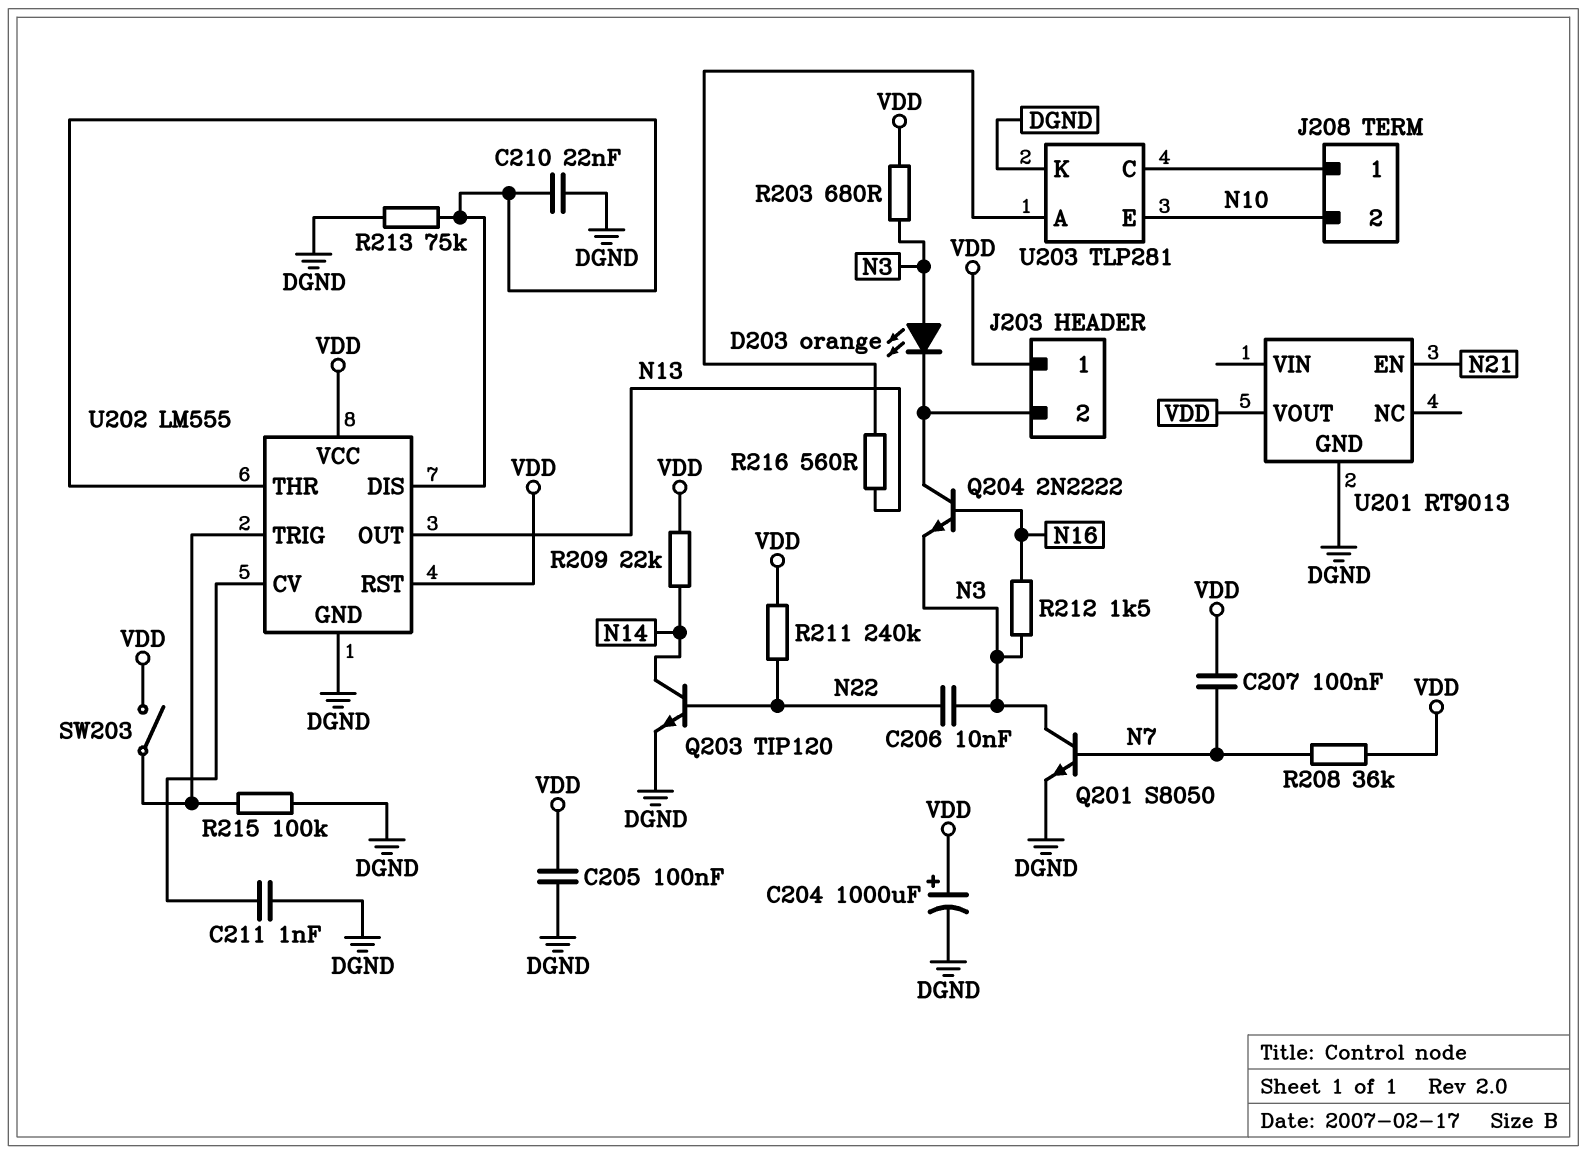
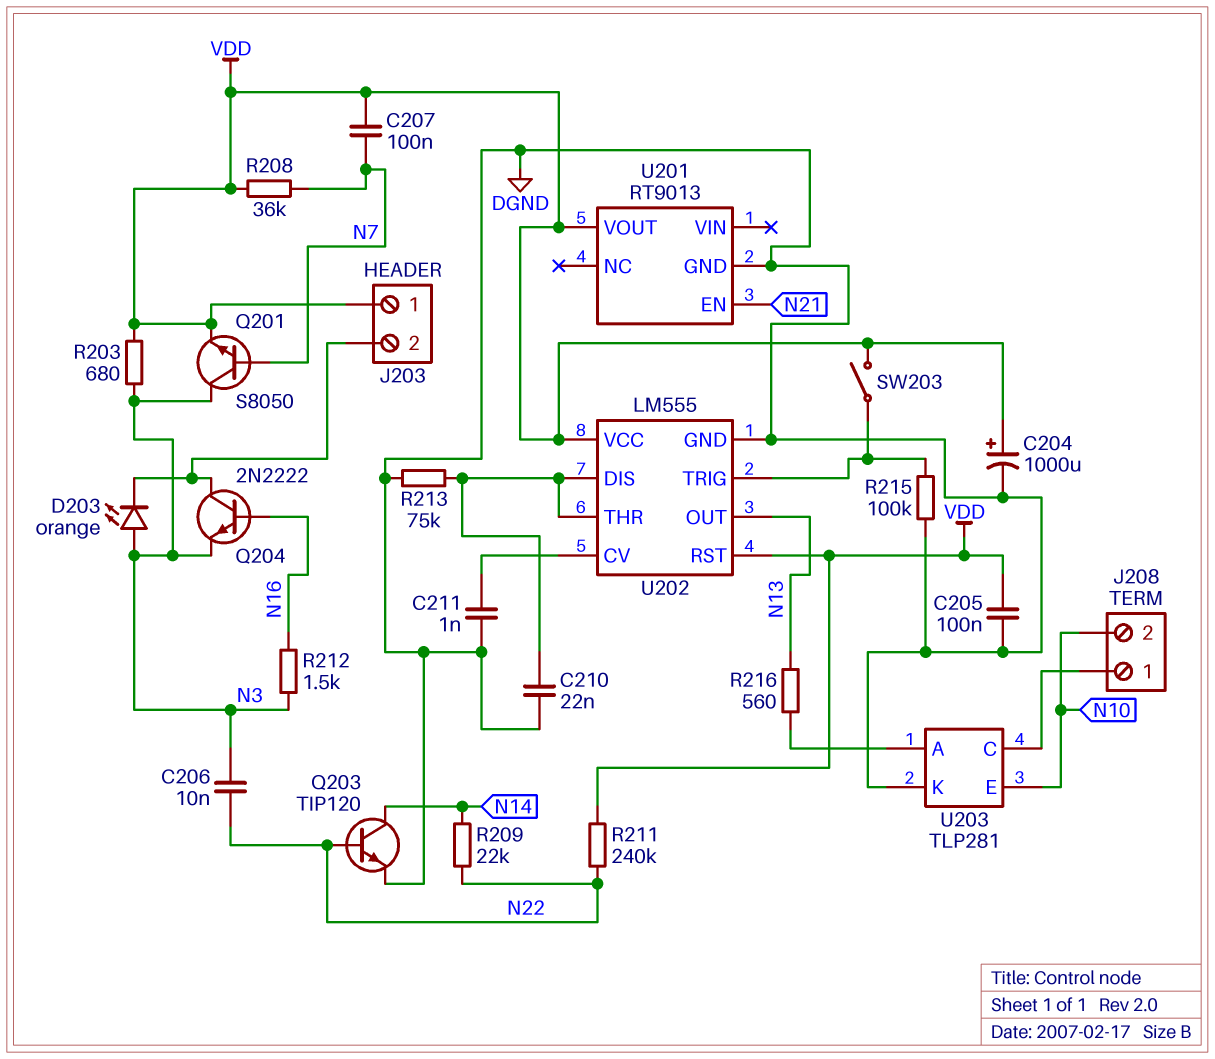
Q201: NPN S8050 (B N7, C N3, E DGND) -> NPN S8050 (B N7, C N3, E VDD)
R209: 22k (N14, VDD) -> 22k (N14, N22)

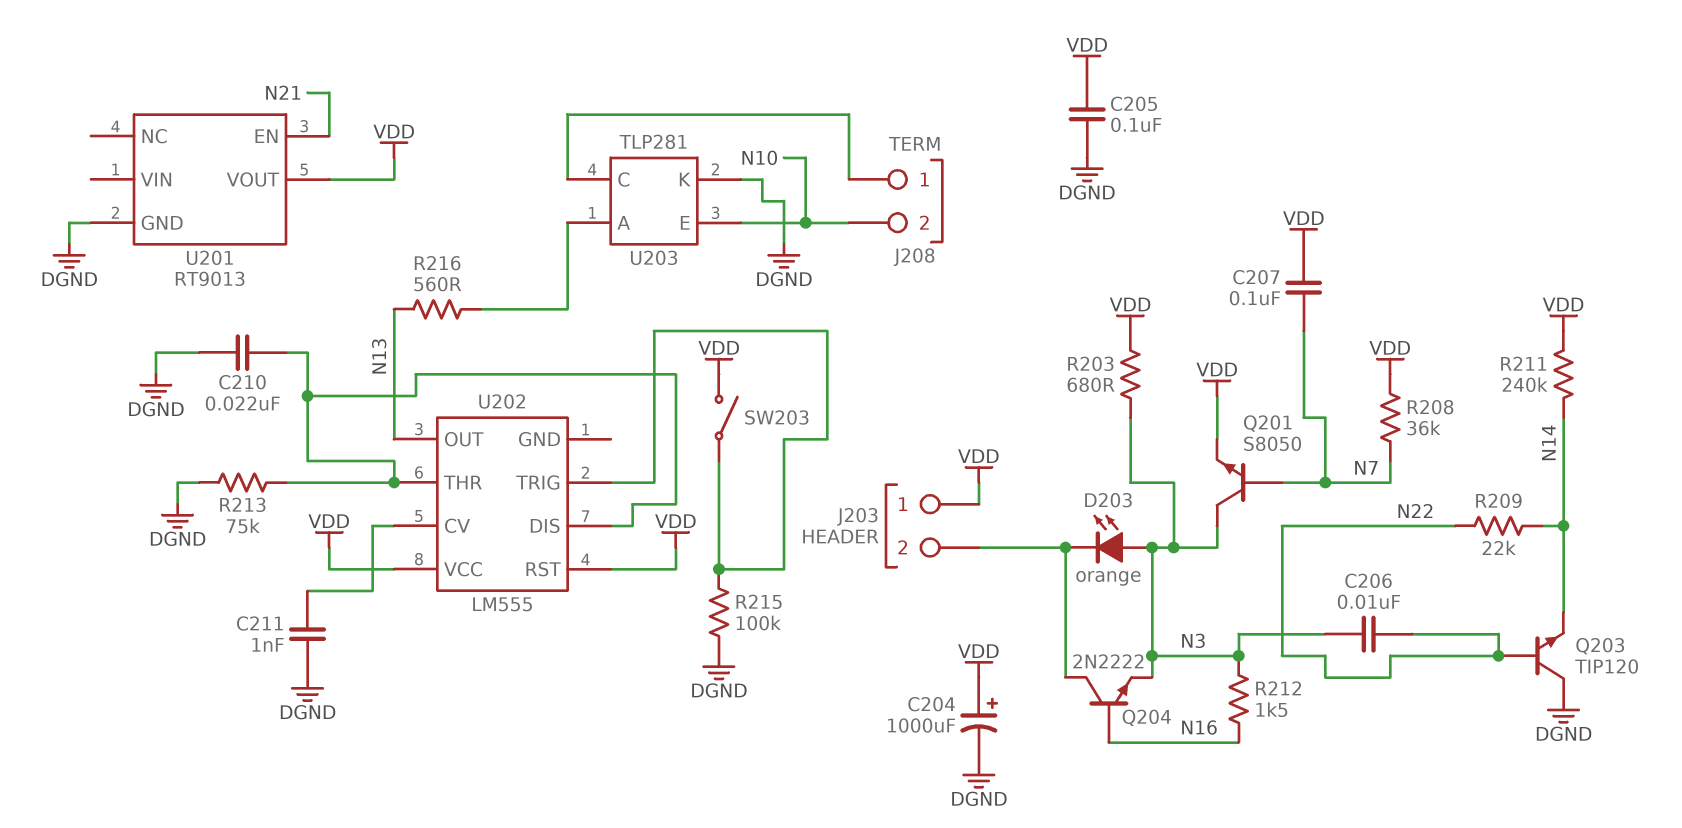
Q203: NPN TIP120 (B N22, C N14, E DGND) -> NPN TIP120 (B N22, C DGND, E N14)
R211: 240k (N22, VDD) -> 240k (N14, VDD)
U202 pin GND: DGND -> none

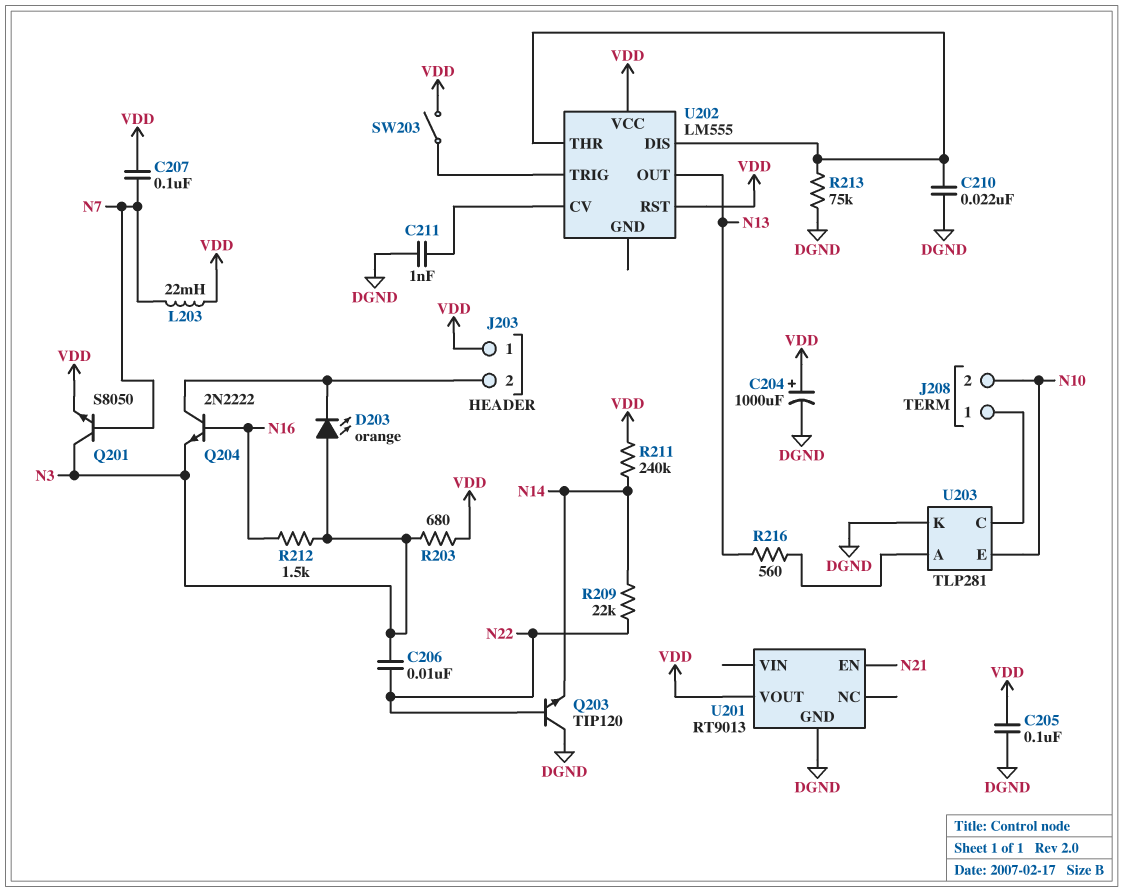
L203: none -> 22mH (N7, VDD)
R208: 36k (N7, VDD) -> none
R215: 100k (DGND, U202/TRIG) -> none

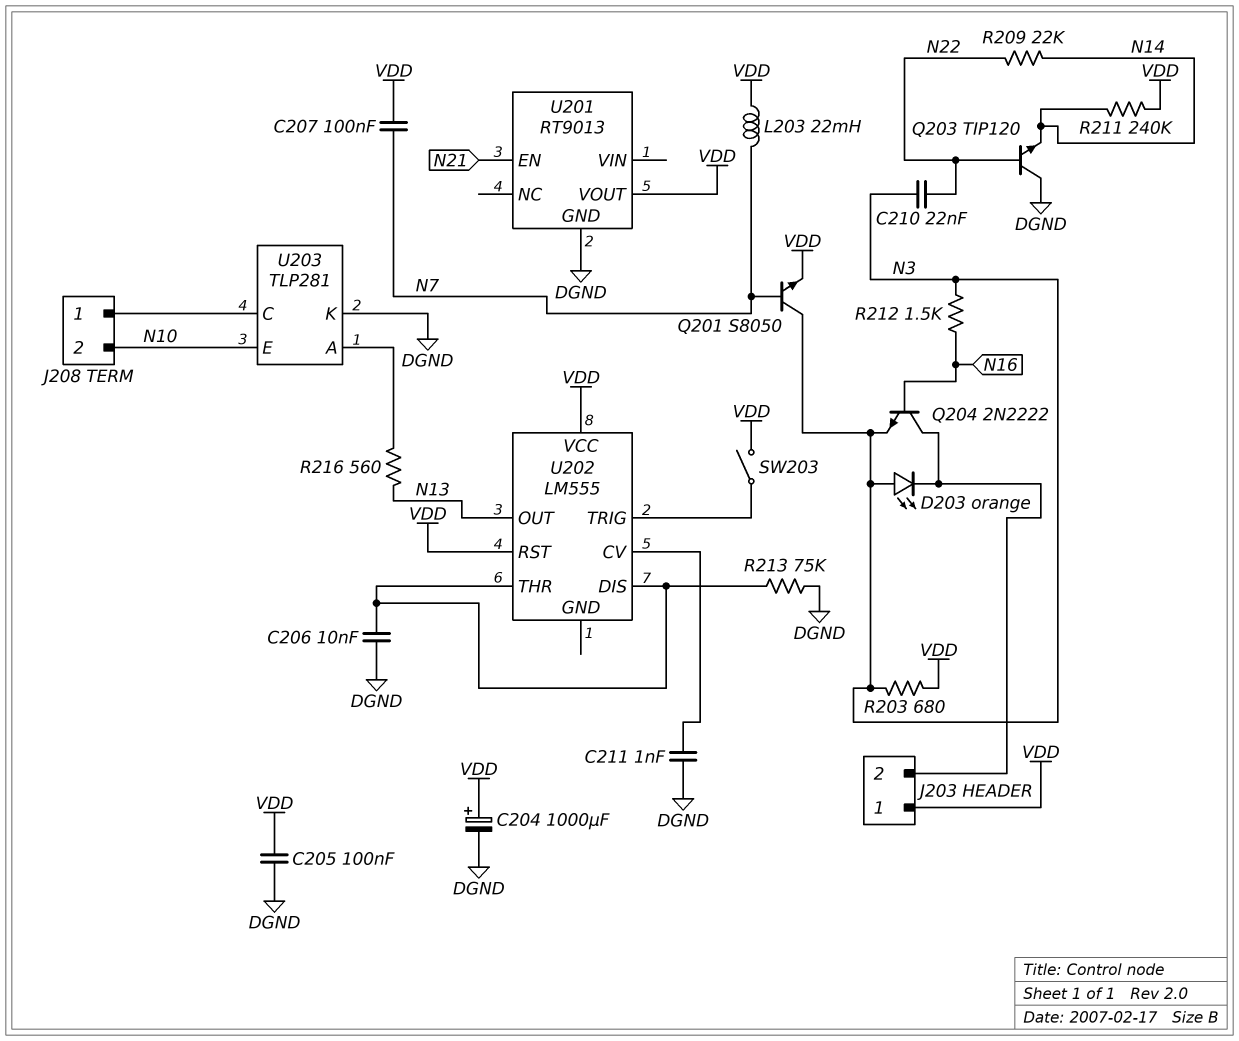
C206: 10nF (N3, N22) -> 10nF (DGND, U202/DIS)
C210: 22nF (DGND, U202/DIS) -> 22nF (N3, N22)

